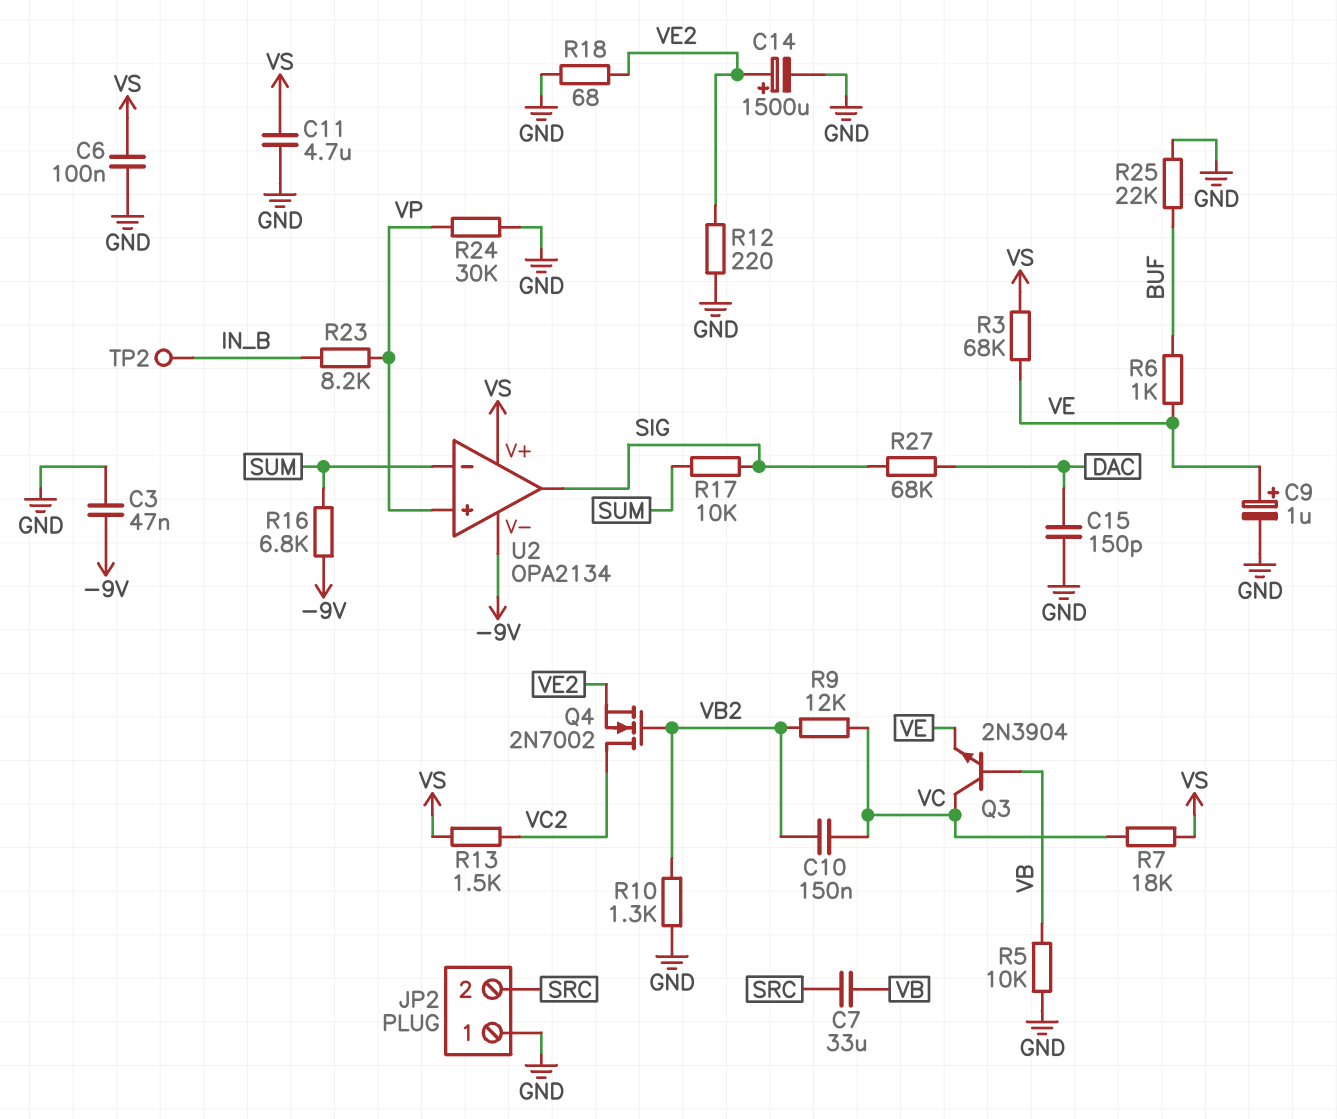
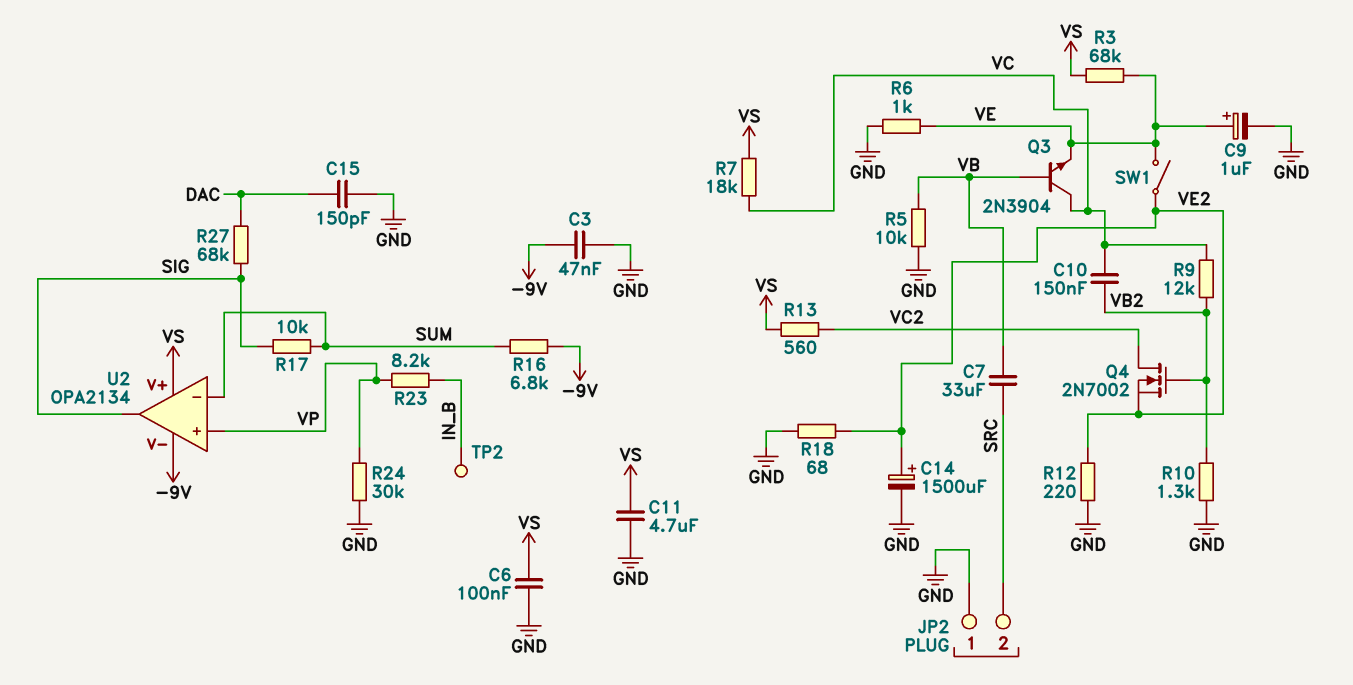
R6: 1k (BUF, VE) -> 1k (GND, VE)
R13: 1.5k (VC2, VS) -> 560 (VC2, VS)
R25: 22k (BUF, GND) -> none
SW1: none -> switch (VE, VE2)

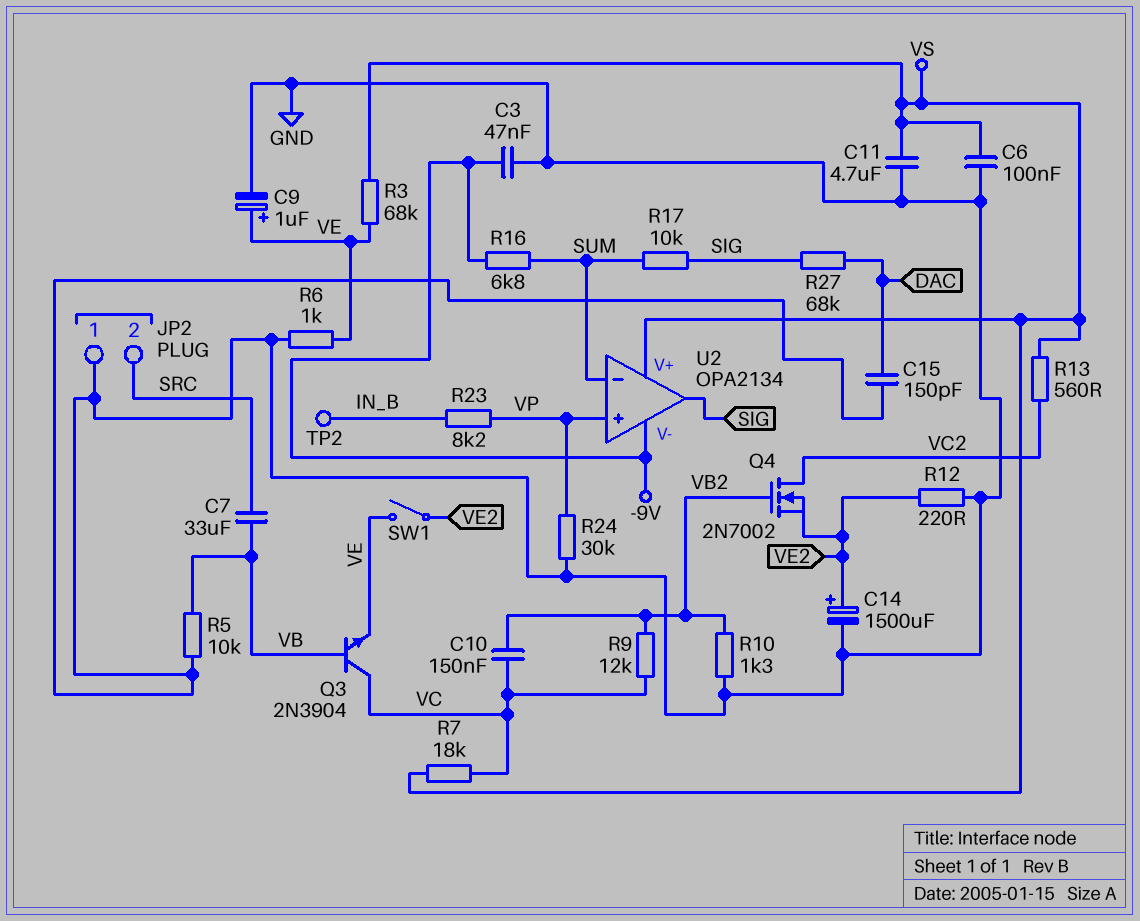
R18: 68 (GND, VE2) -> none

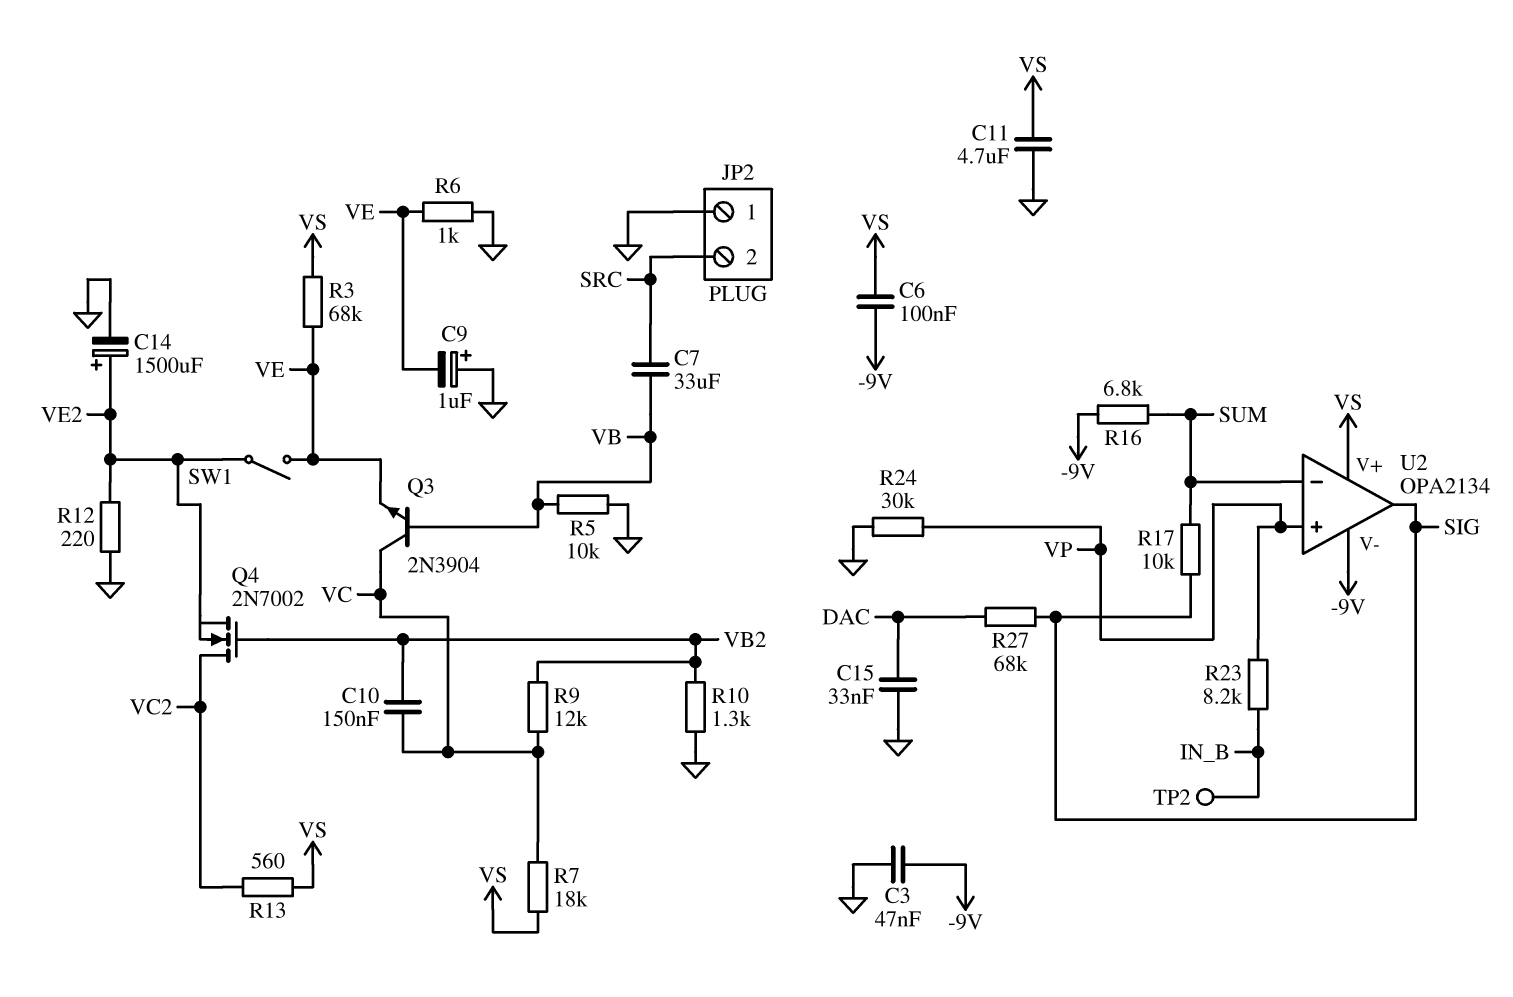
C6: 100nF (GND, VS) -> 100nF (-9V, VS)
C9: 1uF (plus VE, minus GND) -> 1uF (plus GND, minus VE)
C15: 150pF (DAC, GND) -> 33nF (DAC, GND)

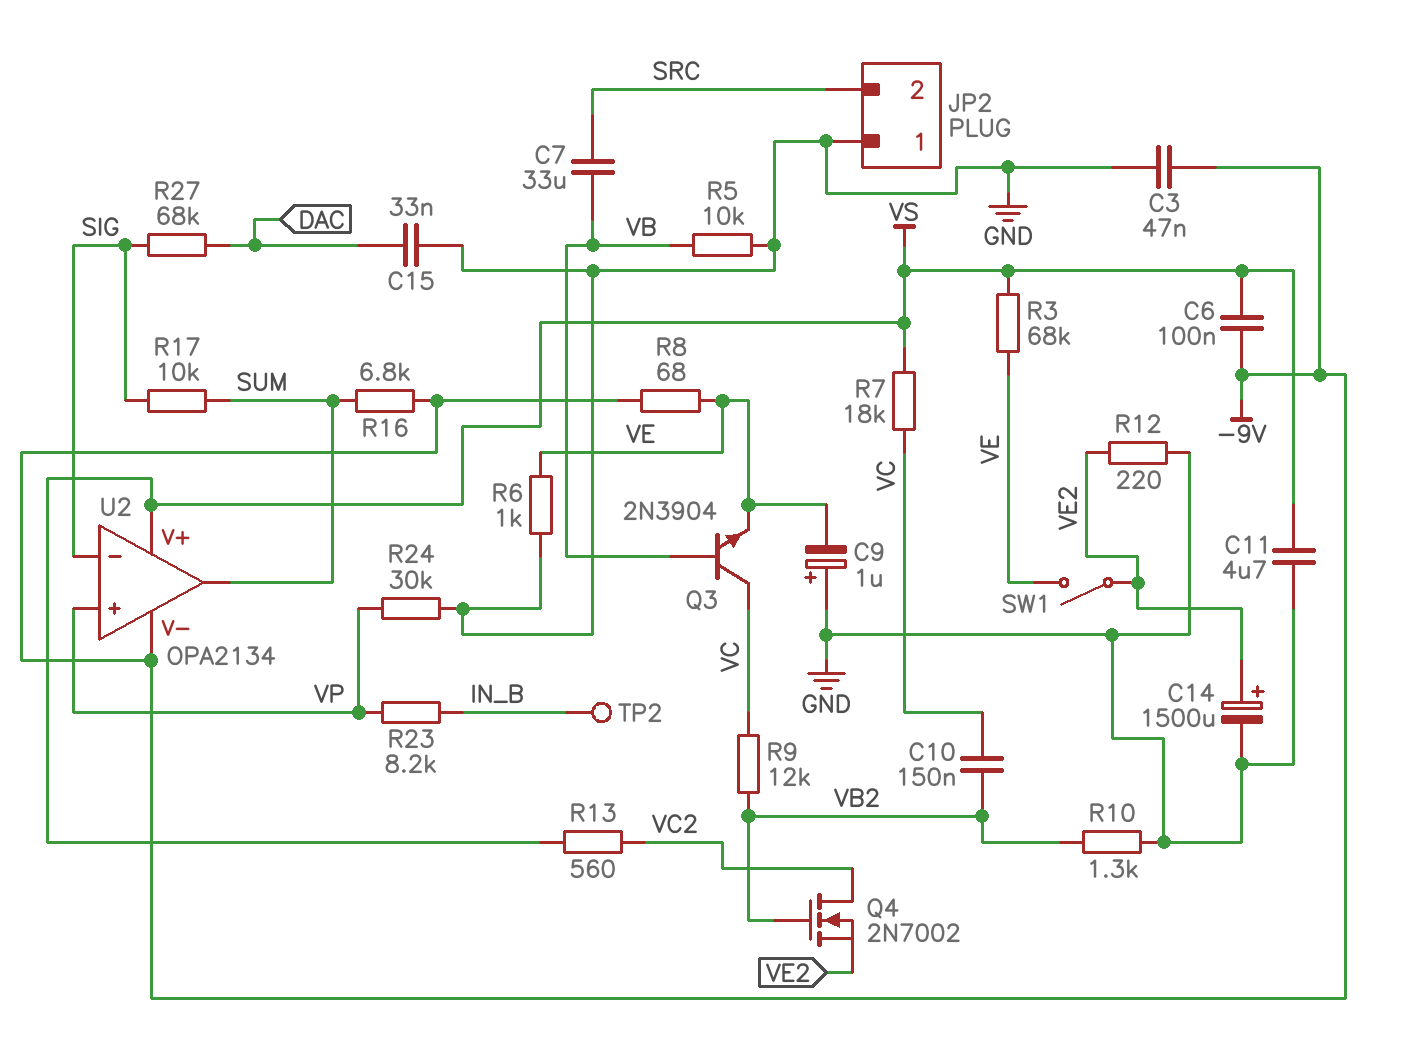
R8: none -> 68 (-9V, VE)
U2 pin in-: SUM -> SIG
U2 pin out: SIG -> SUM

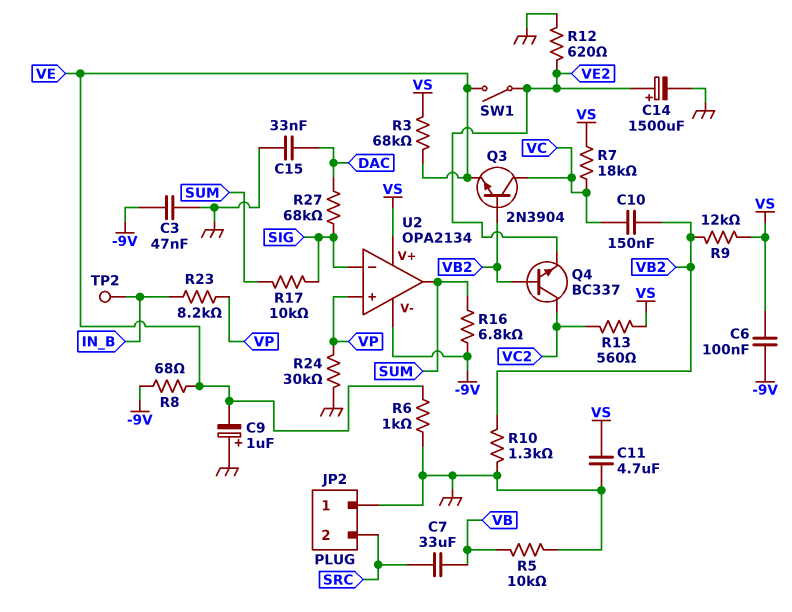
Q3: NPN 2N3904 (B VB, C VC, E VE) -> NPN 2N3904 (B VB2, C VC, E VE)
Q4: NMOS 2N7002 (G VB2, D VC2, S VE2) -> NPN BC337 (B VB2, C VC2, E VE2)
R9: 12k (VB2, VC) -> 12k (VB2, VS)
R12: 220 (GND, VE2) -> 620 (GND, VE2)

